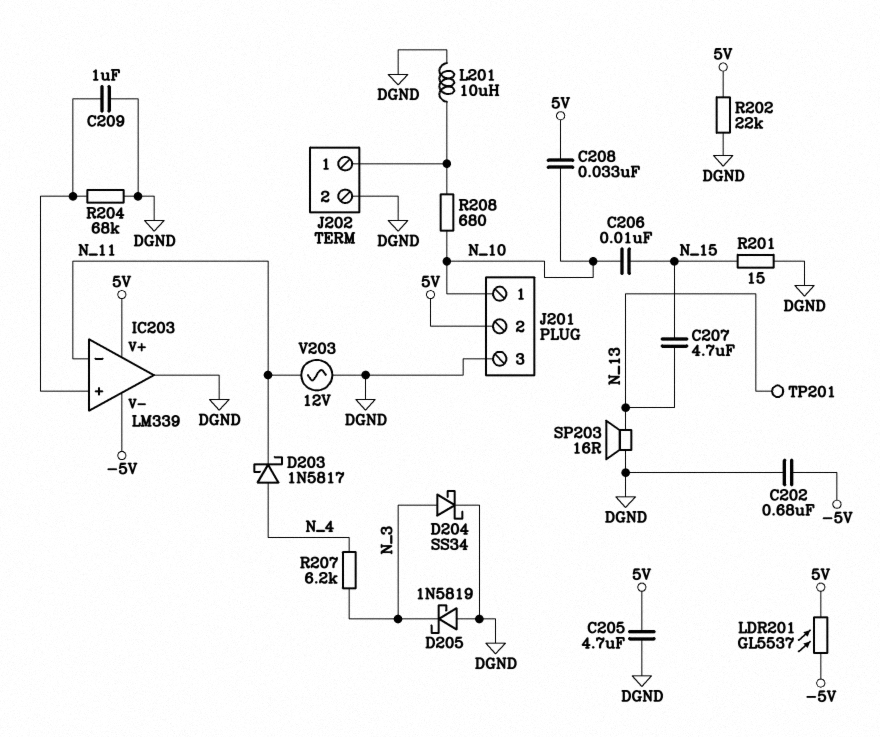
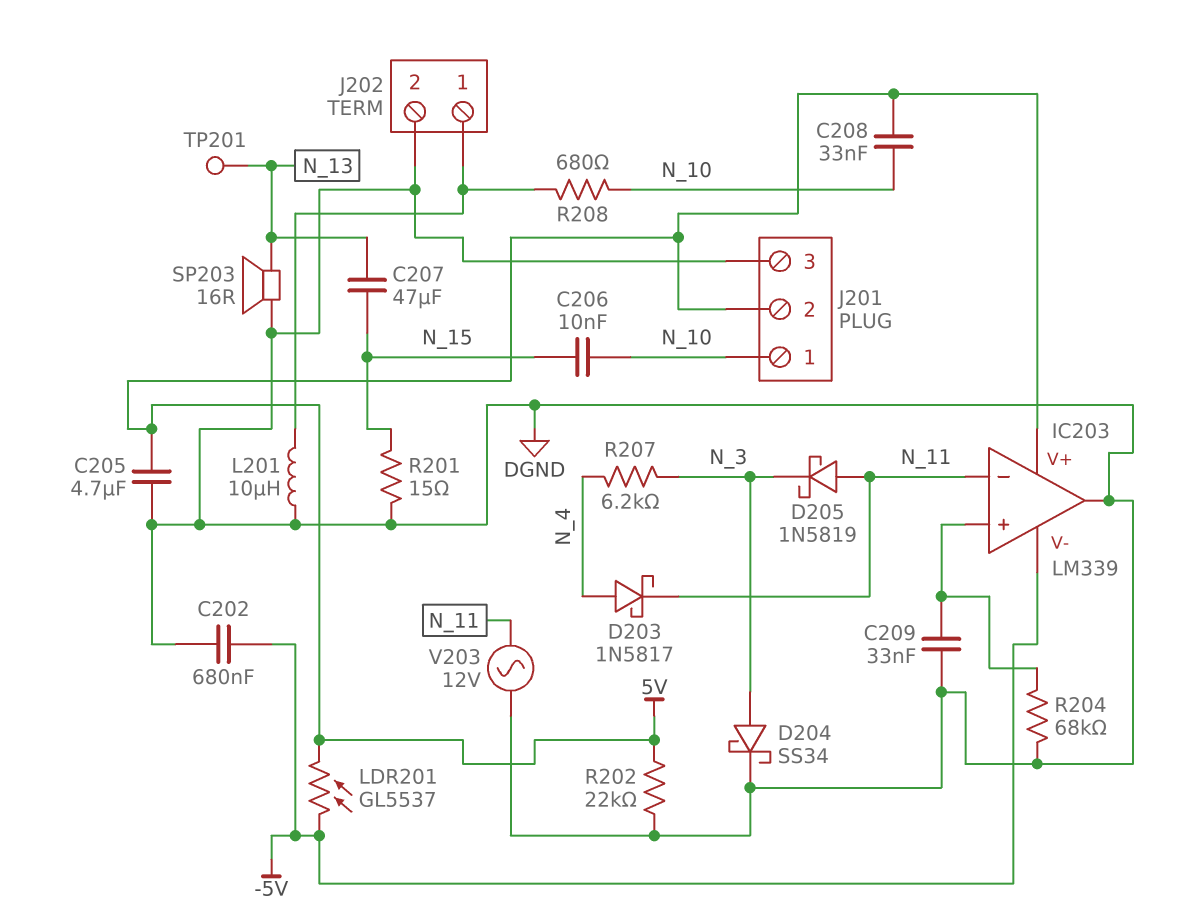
C207: 4.7uF (N_13, N_15) -> 47uF (N_13, N_15)
C209: 1uF (DGND, IC203/in+) -> 33nF (DGND, IC203/in+)
D205: schottky 1N5819 (A DGND, K N_3) -> schottky 1N5819 (A N_11, K N_3)

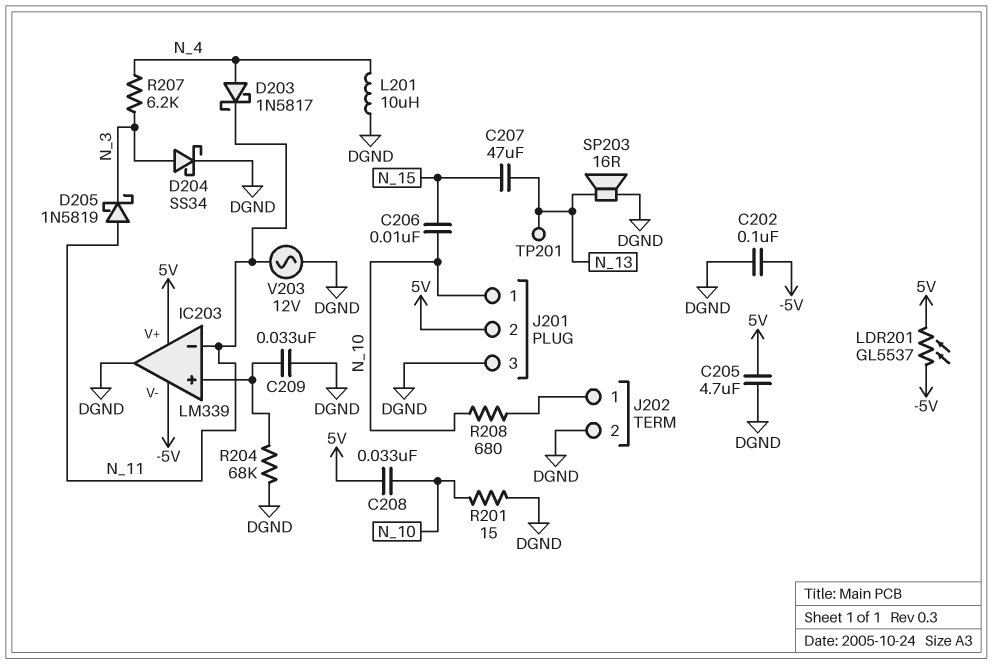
C202: 680nF (-5V, DGND) -> 100nF (-5V, DGND)
L201: 10uH (DGND, J202/1) -> 10uH (DGND, N_4)
R201: 15 (DGND, N_15) -> 15 (DGND, N_10)
R202: 22k (5V, DGND) -> none

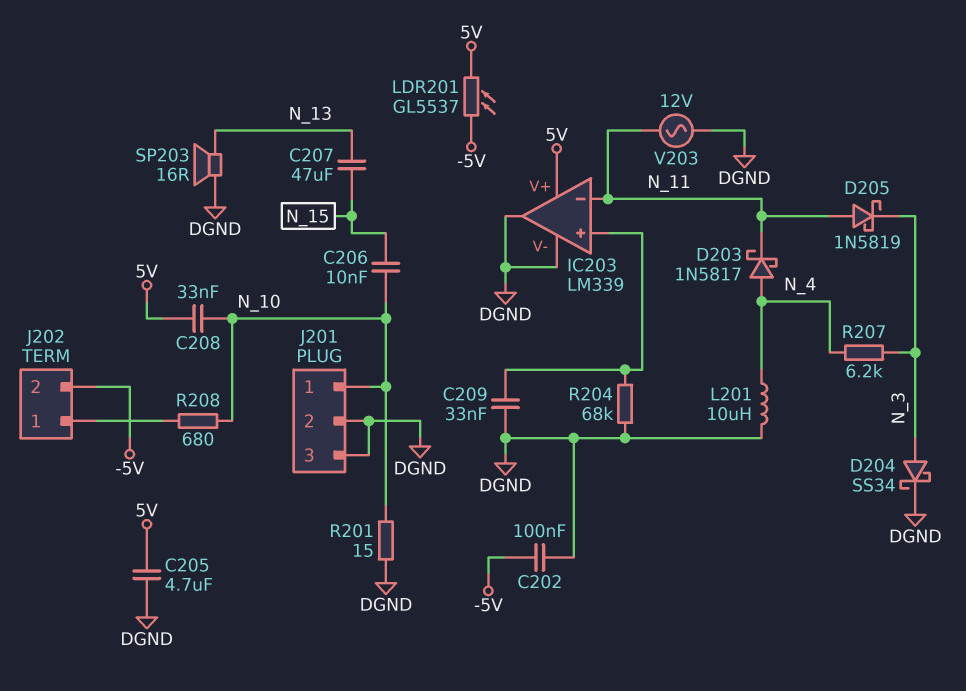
IC203 pin V-: -5V -> DGND
J201 pin 2: 5V -> DGND
J202 pin 2: DGND -> -5V
TP201: test point (N_13) -> none

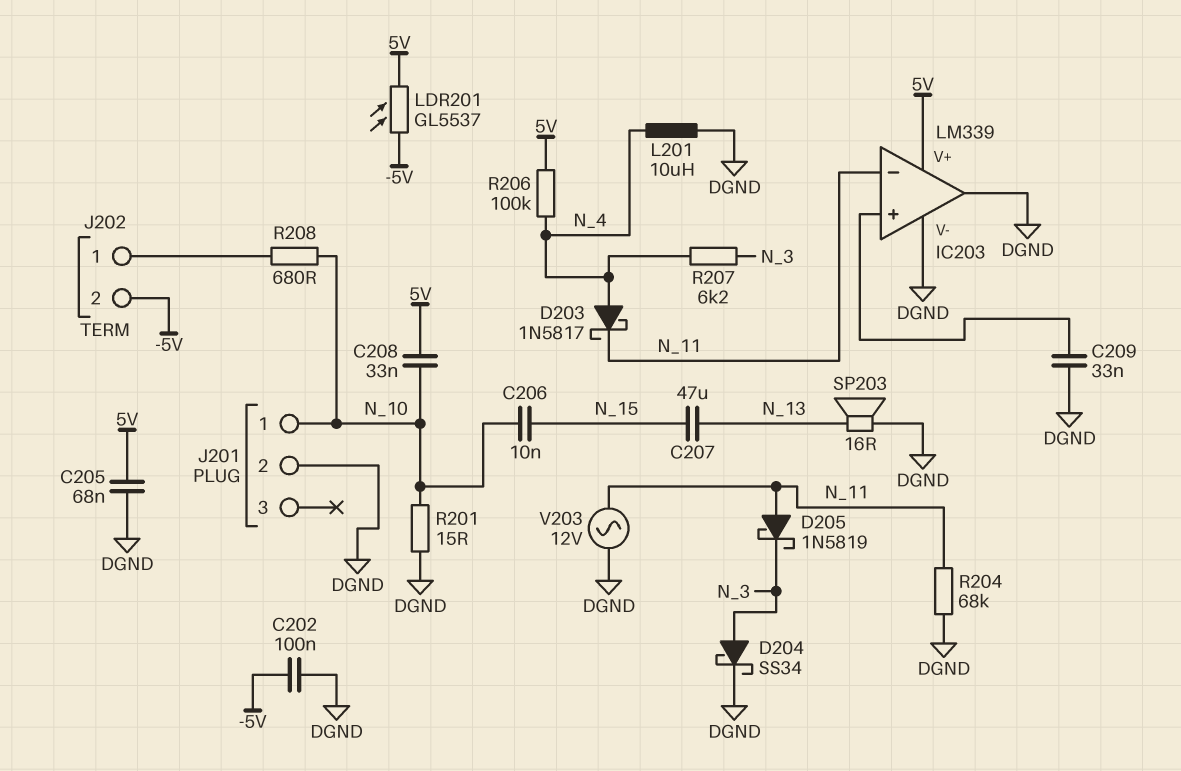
C205: 4.7uF (5V, DGND) -> 68nF (5V, DGND)
J201 pin 3: DGND -> none
R204: 68k (DGND, IC203/in+) -> 68k (DGND, N_11)
R206: none -> 100k (5V, N_4)

